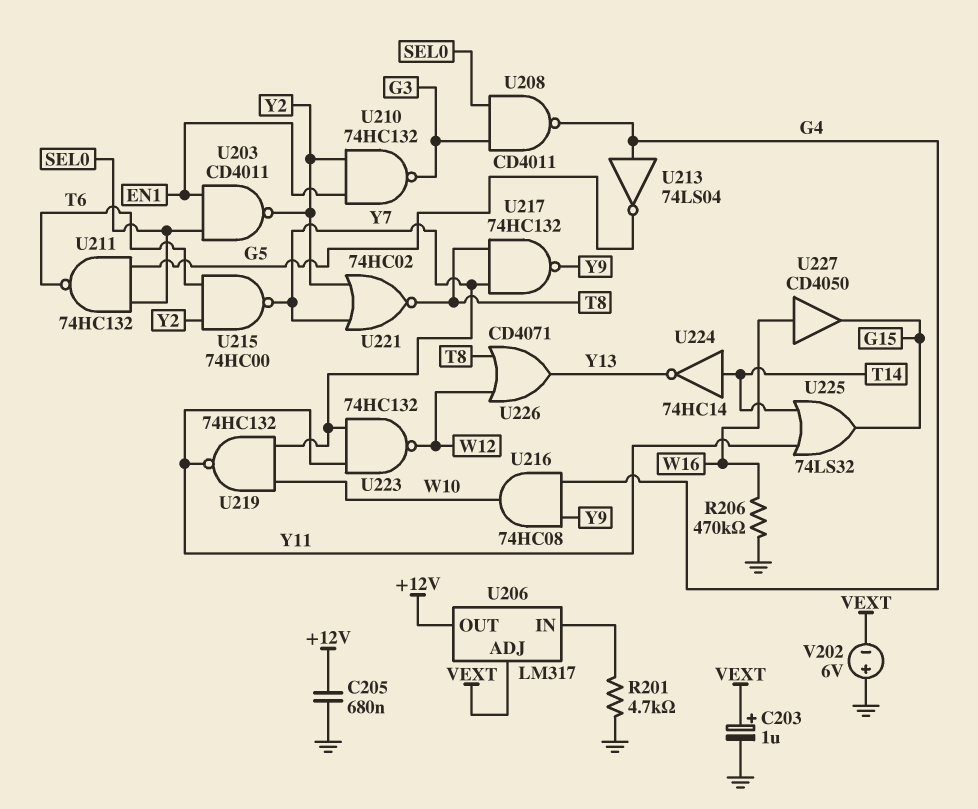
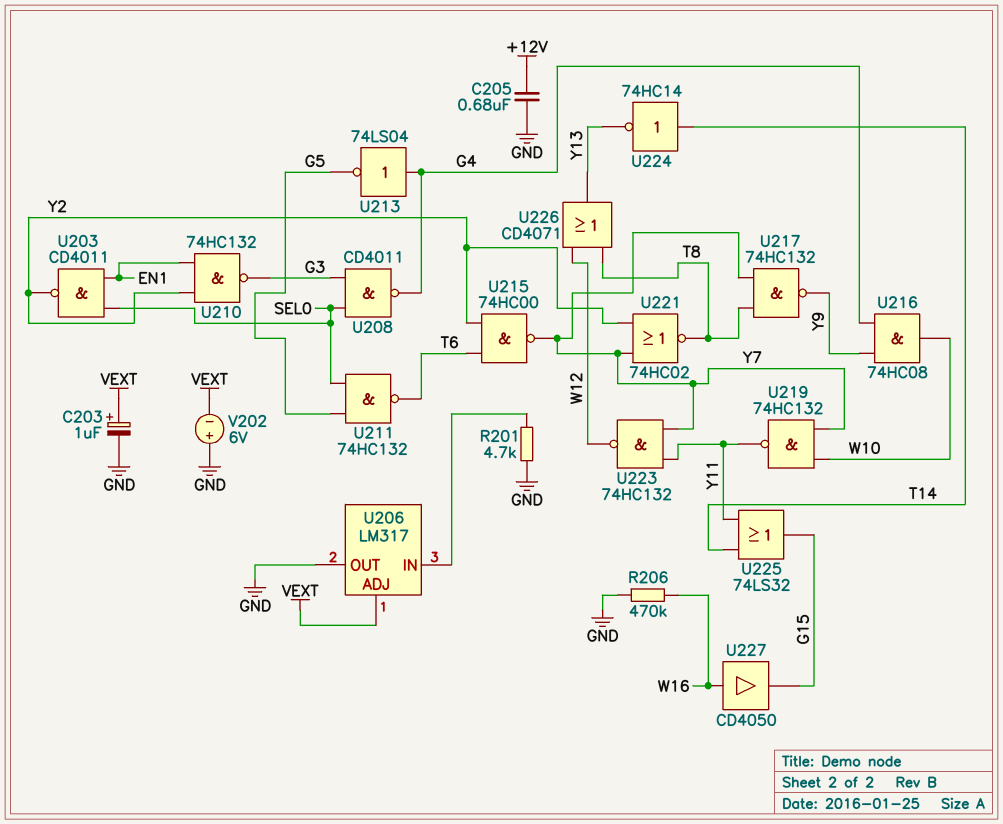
U206 pin OUT: +12V -> GND

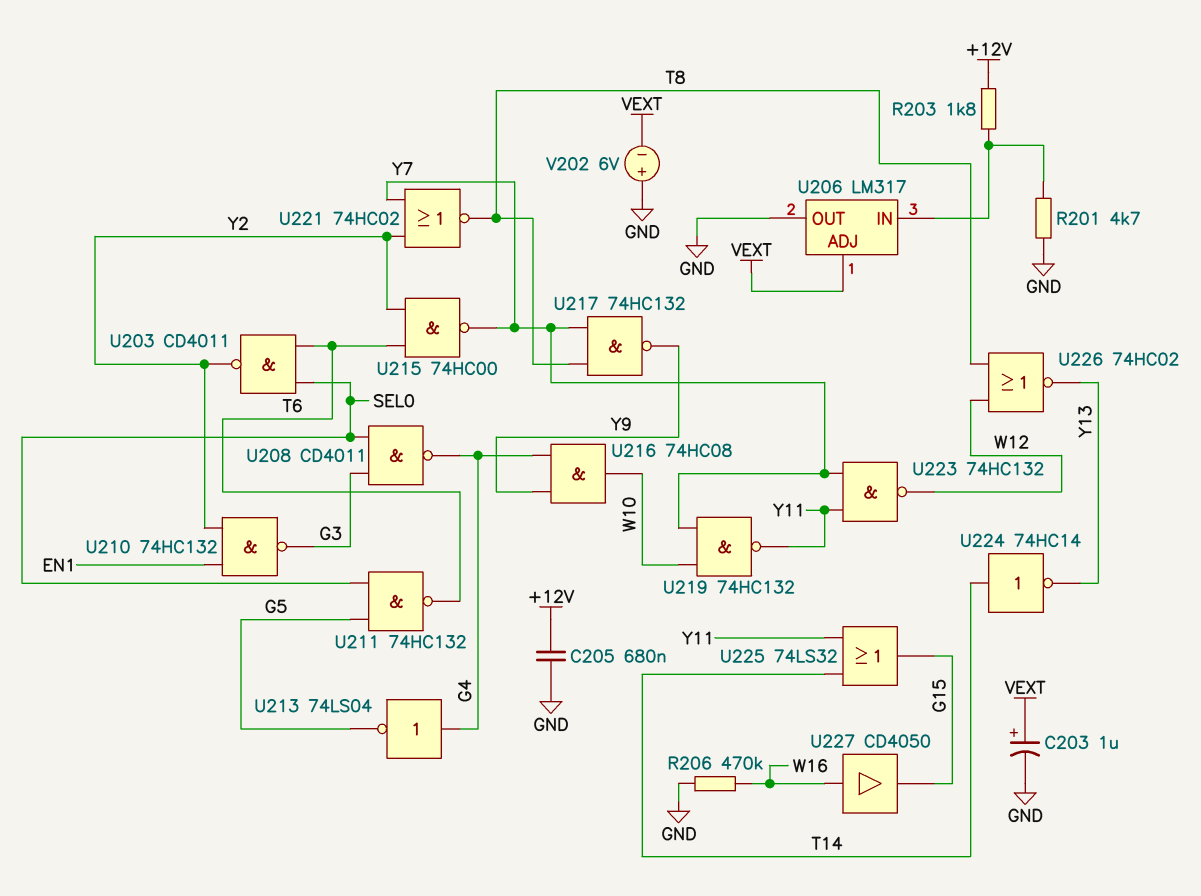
R203: none -> 1.8k (+12V, U206/IN)
U203: NAND CD4011 (in EN1, in SEL0, out Y2) -> NAND CD4011 (in SEL0, in T6, out Y2)
U226: OR CD4071 (in T8, in W12, out Y13) -> NOR 74HC02 (in T8, in W12, out Y13)

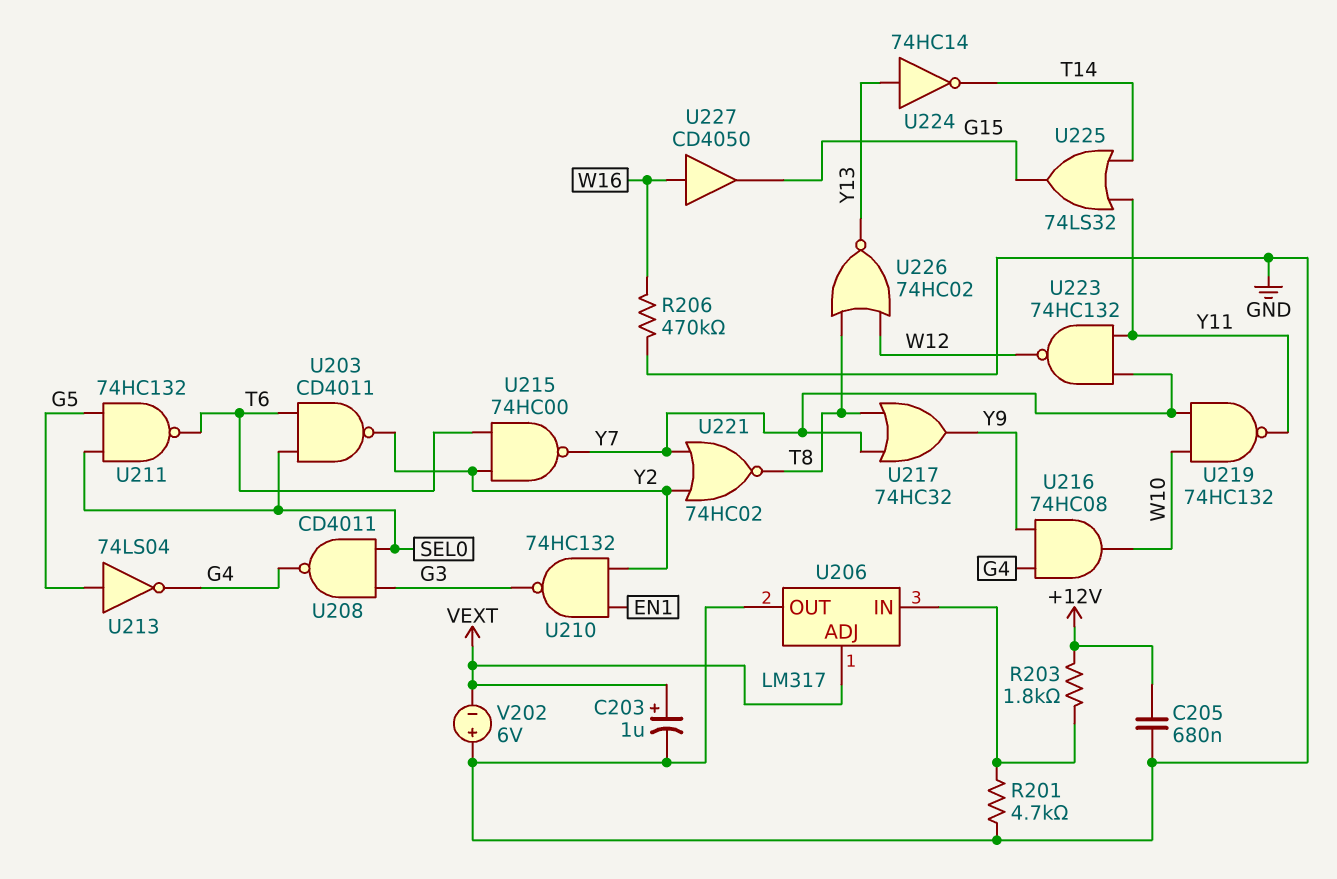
U213: NOT 74LS04 (in G4, out G5) -> NOT 74LS04 (in G5, out G4)
U217: NAND 74HC132 (in T8, in Y7, out Y9) -> OR 74HC32 (in T8, in Y7, out Y9)
U224: NOT 74HC14 (in T14, out Y13) -> NOT 74HC14 (in Y13, out T14)

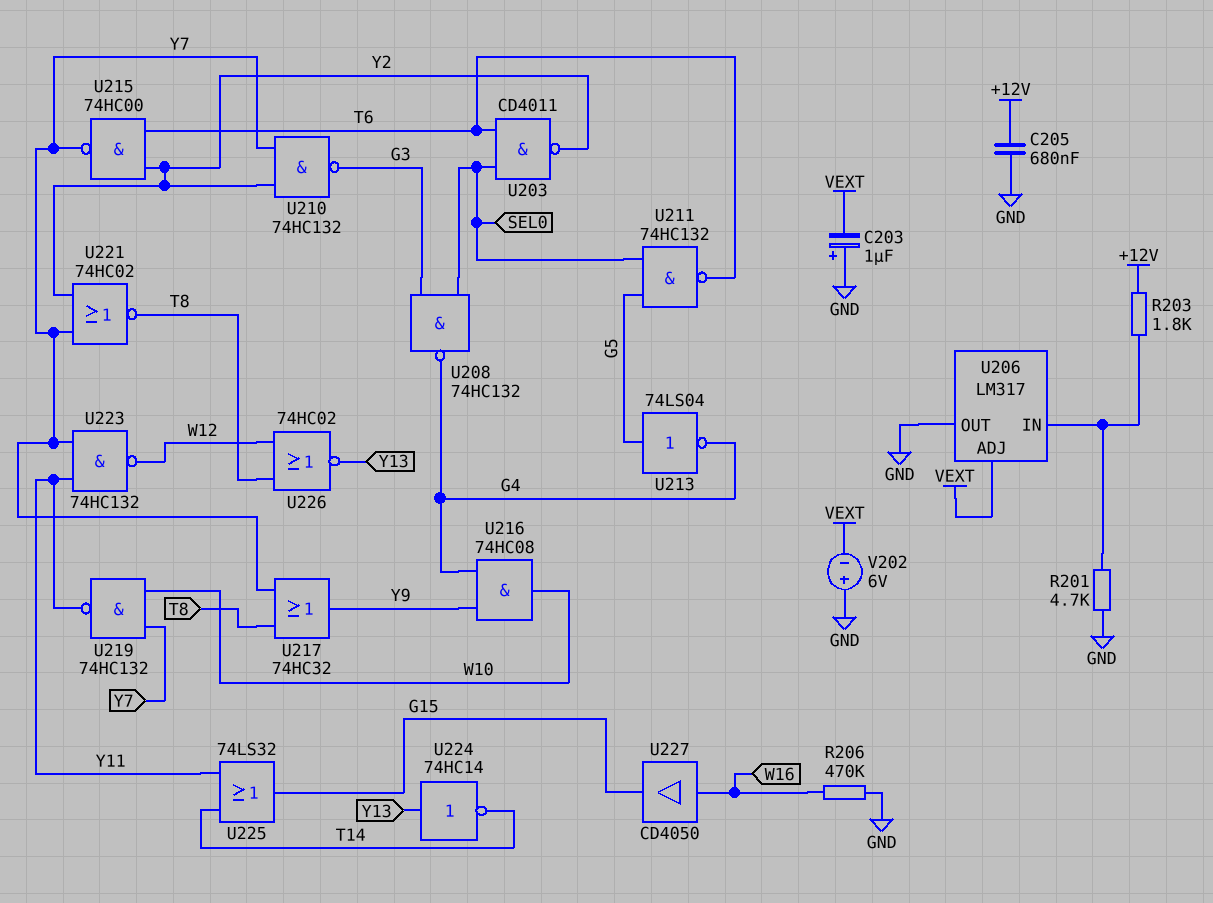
C203: 1uF (plus VEXT, minus GND) -> 1uF (plus GND, minus VEXT)
U208: NAND CD4011 (in G3, in SEL0, out G4) -> NAND 74HC132 (in G3, in SEL0, out G4)
U210: NAND 74HC132 (in EN1, in Y2, out G3) -> NAND 74HC132 (in Y2, in Y7, out G3)

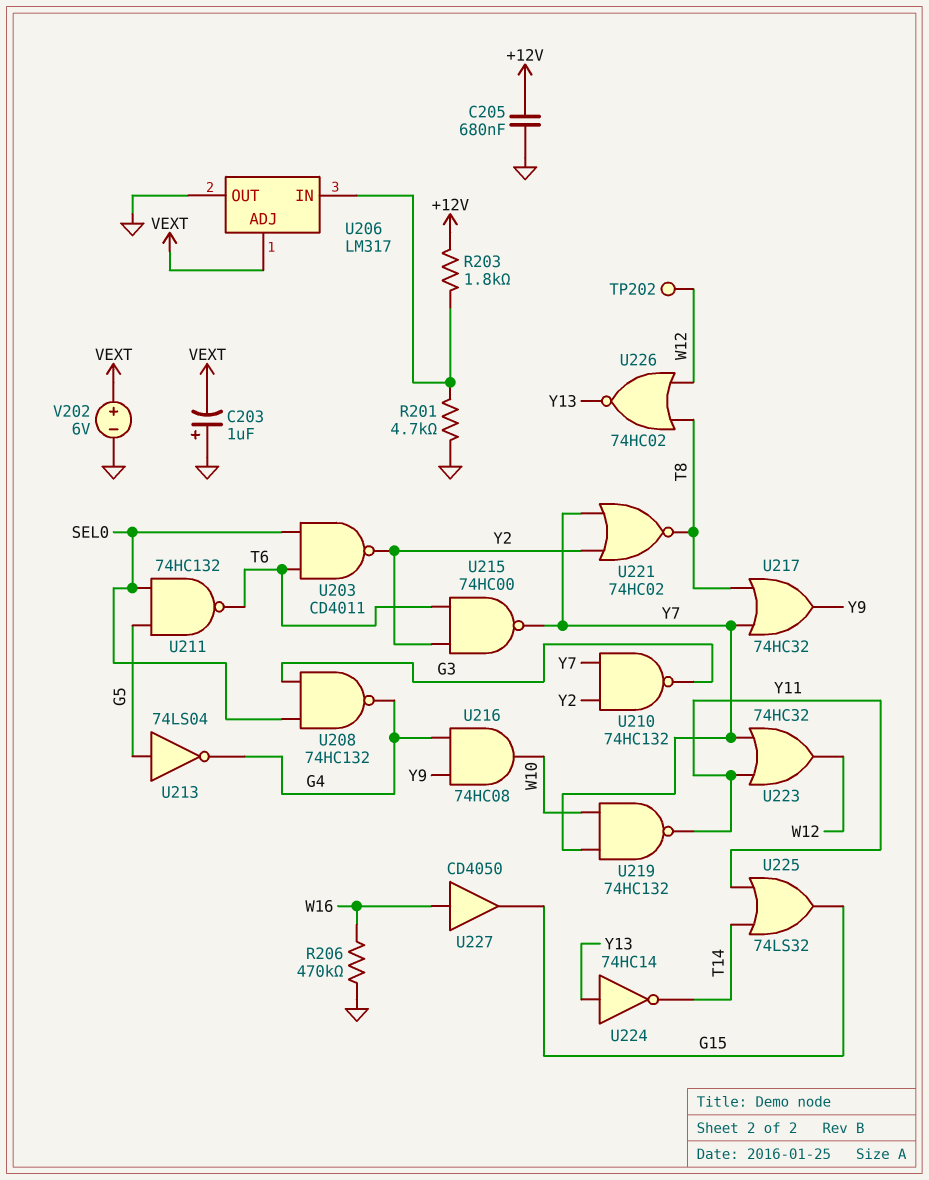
TP202: none -> test point (W12)
U223: NAND 74HC132 (in Y7, in Y11, out W12) -> OR 74HC32 (in Y7, in Y11, out W12)
V202: 6V (plus GND, minus VEXT) -> 6V (plus VEXT, minus GND)

